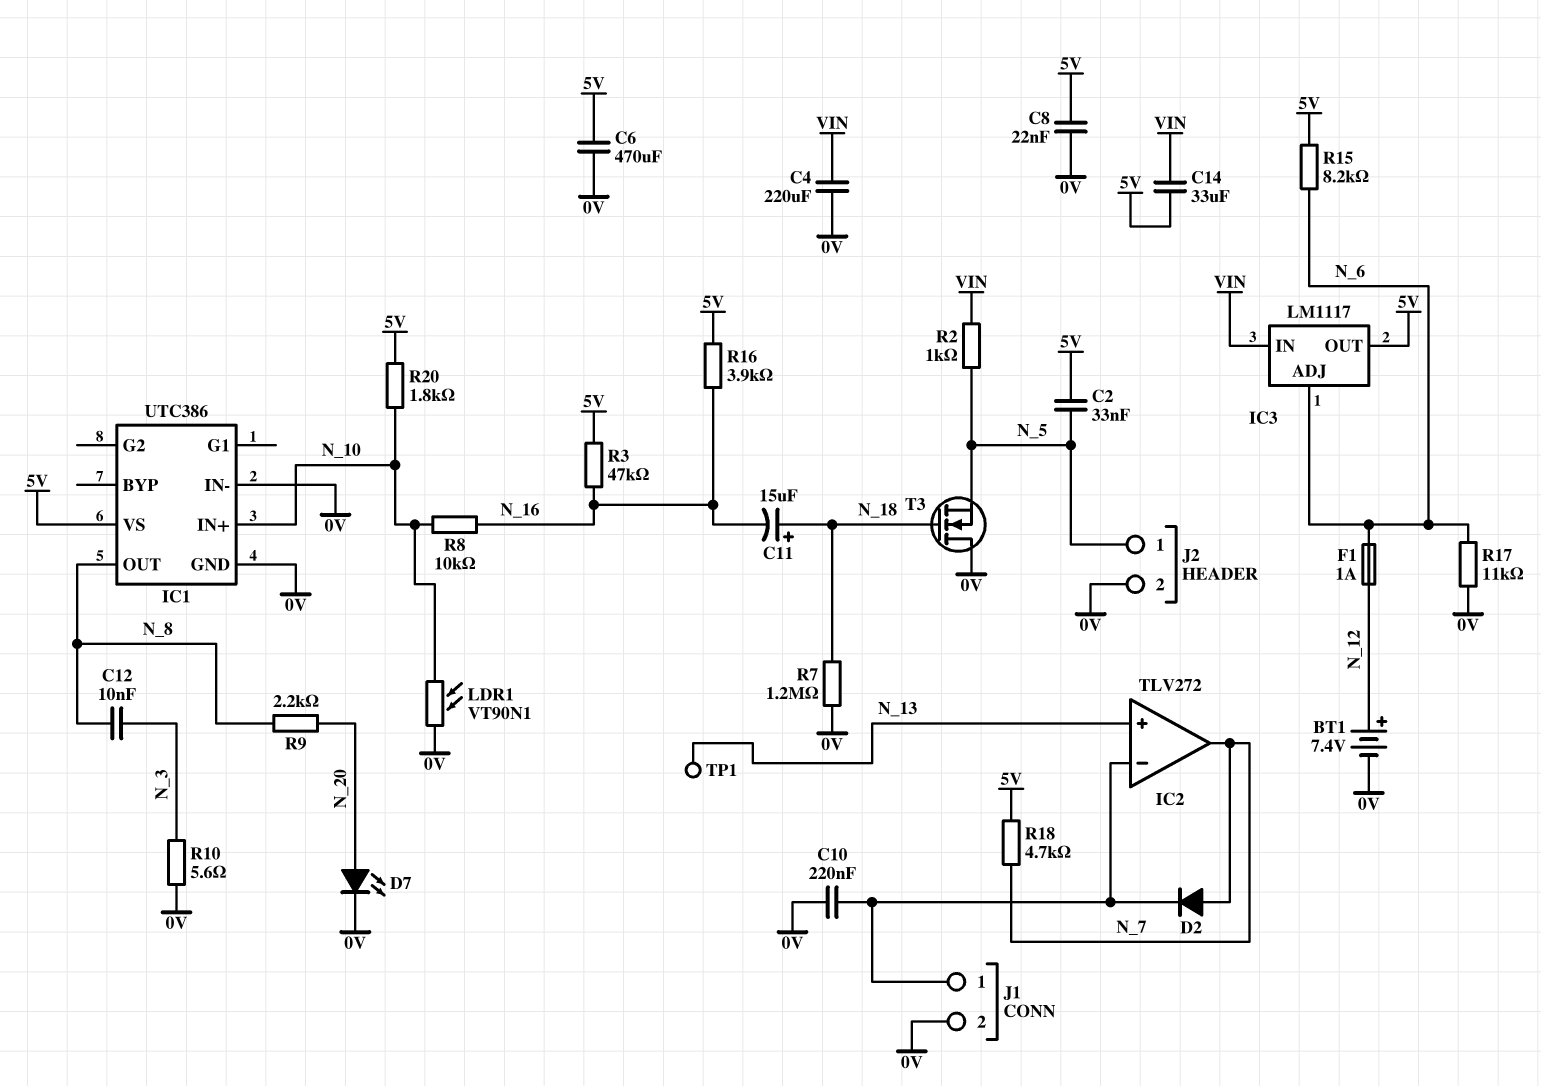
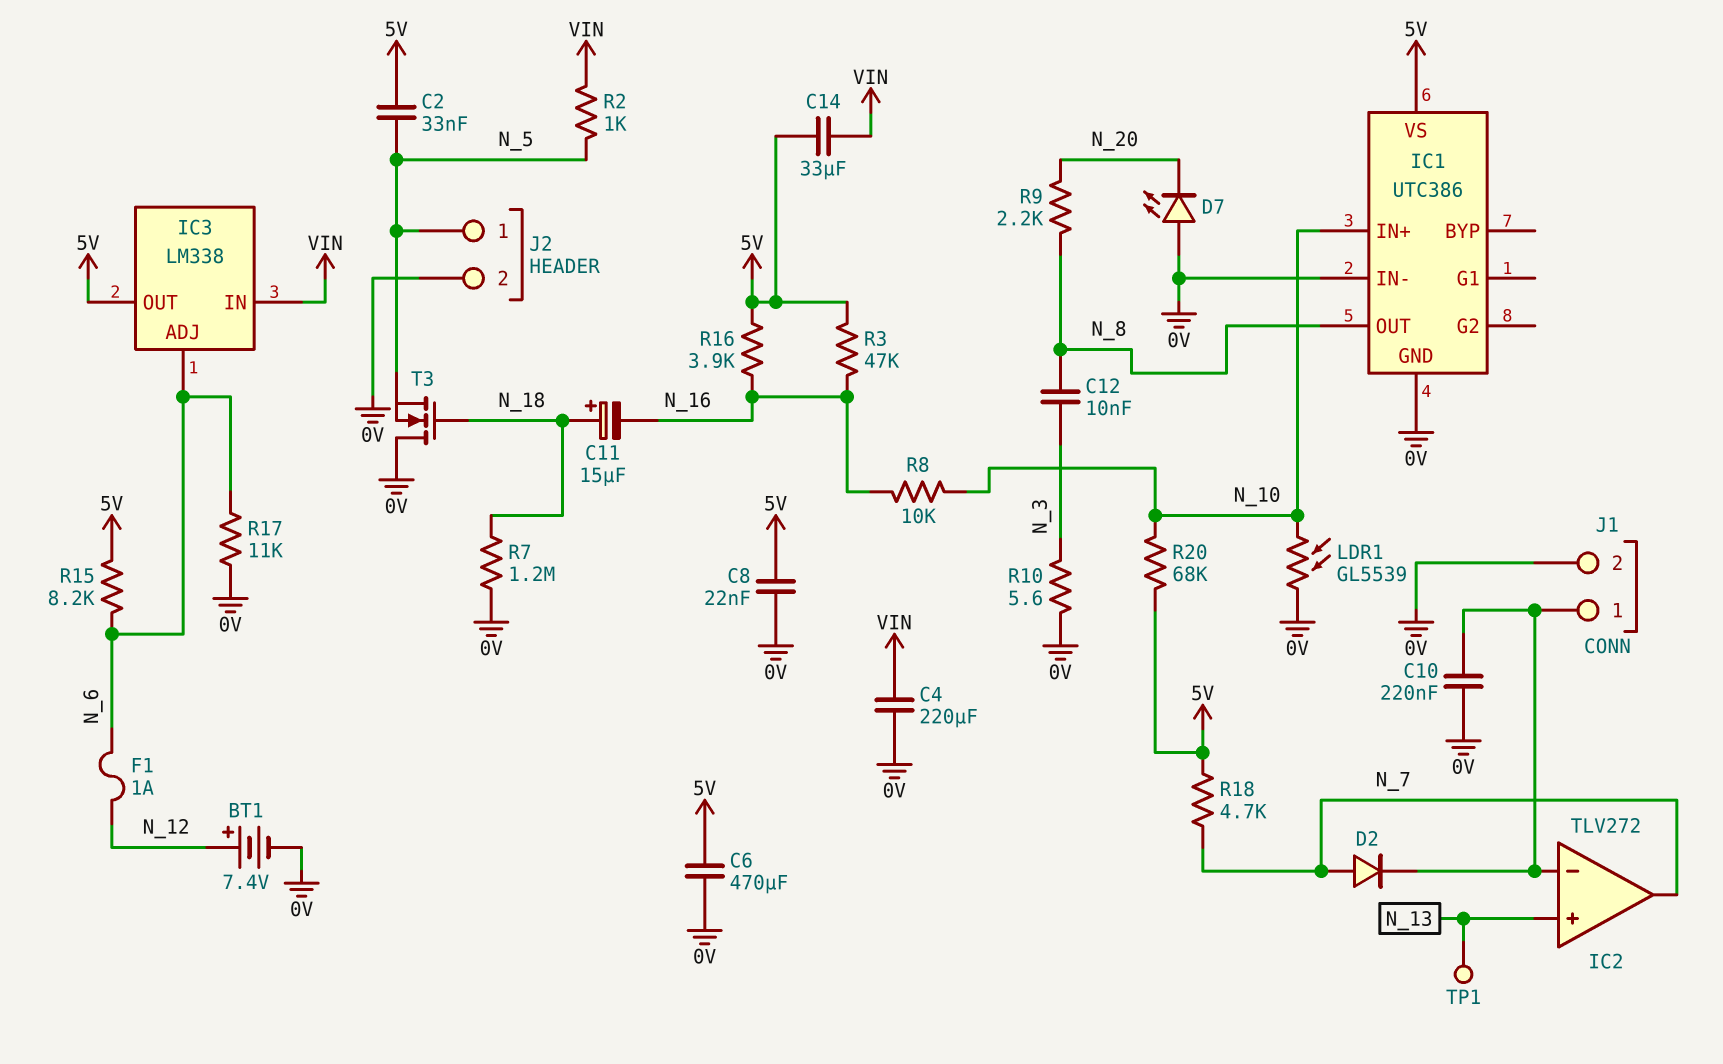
D7: LED (A N_20, K 0V) -> LED (A 0V, K N_20)
IC3: LM1117 -> LM338
LDR1: VT90N1 (0V, N_10) -> GL5539 (0V, N_10)
R20: 1.8k (5V, N_10) -> 68k (5V, N_10)

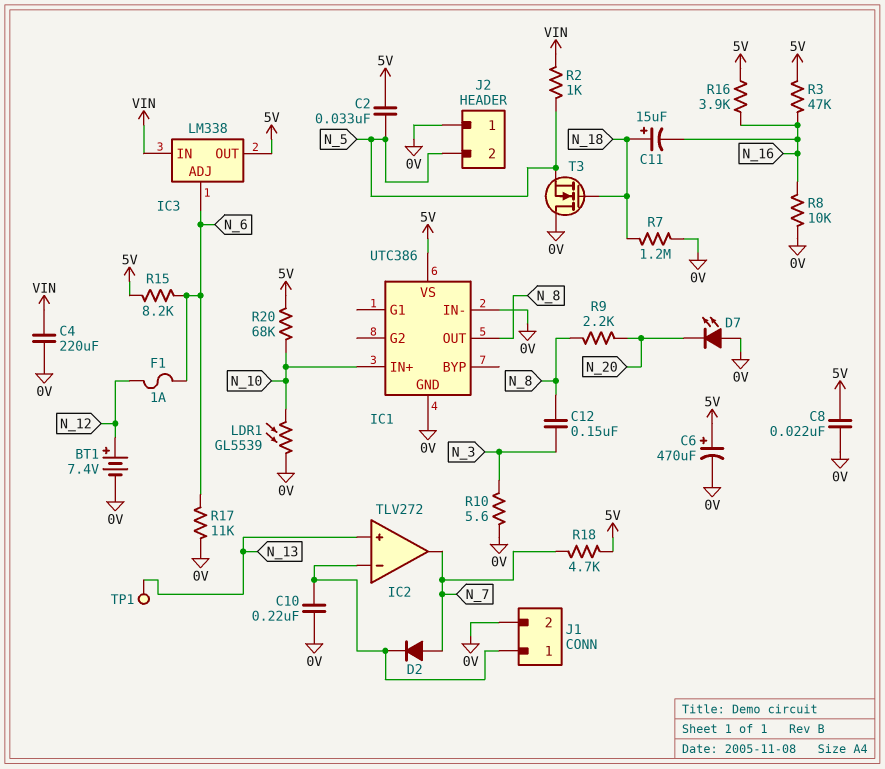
C6: 470uF (0V, 5V) -> 470uF (plus 5V, minus 0V)
C12: 10nF (N_3, N_8) -> 150nF (N_3, N_8)
C14: 33uF (5V, VIN) -> none
J2 pin 1: N_5 -> 0V
J2 pin 2: 0V -> N_5
R8: 10k (N_10, N_16) -> 10k (0V, N_16)

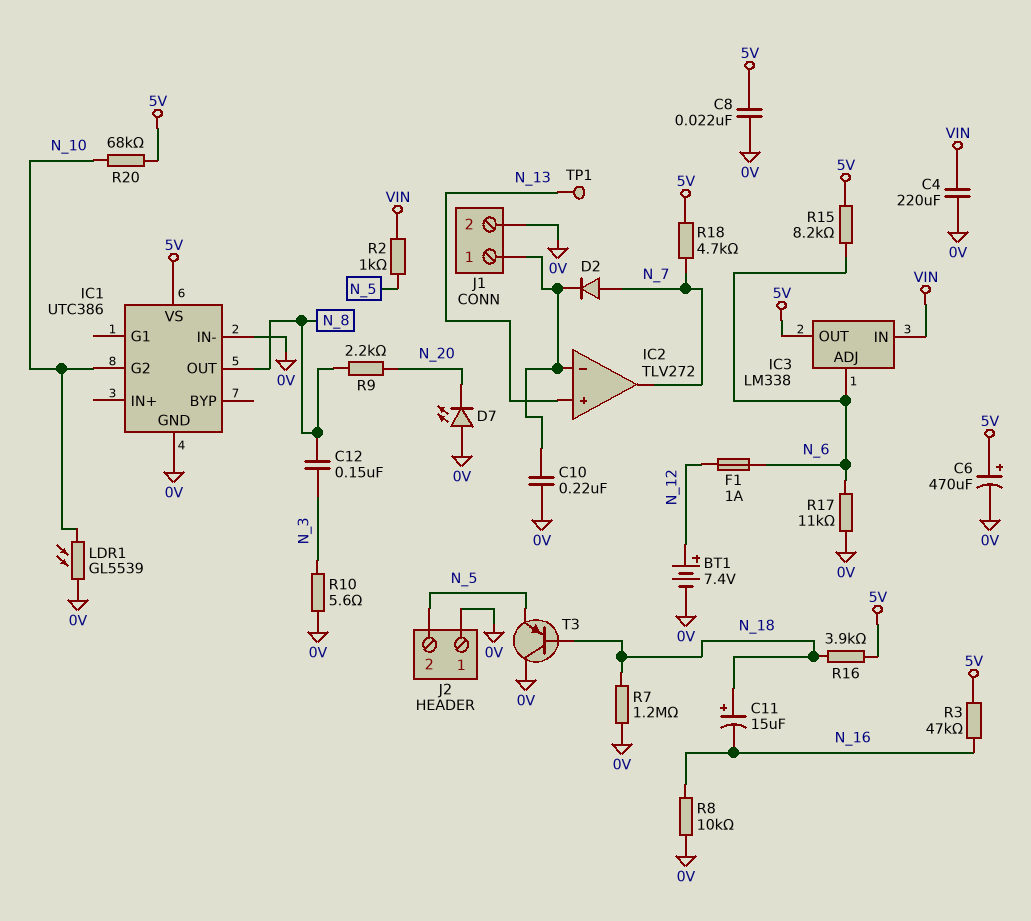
C2: 33nF (5V, N_5) -> none
IC1 pin G2: none -> N_10
IC1 pin IN+: N_10 -> none
R16: 3.9k (5V, N_16) -> 3.9k (5V, N_18)
T3: NMOS (G N_18, D 0V, S N_5) -> PNP (B N_18, C 0V, E N_5)

